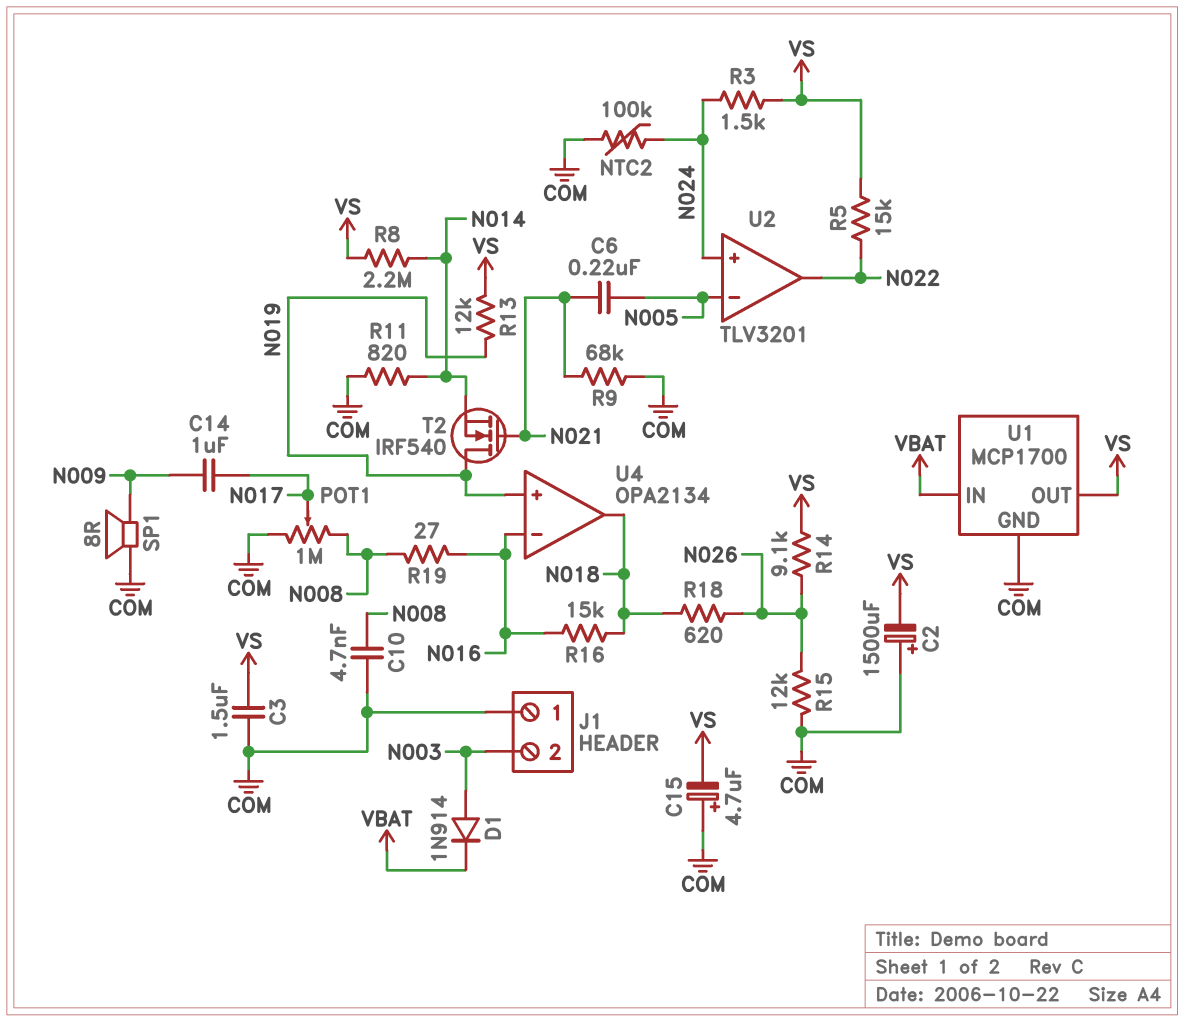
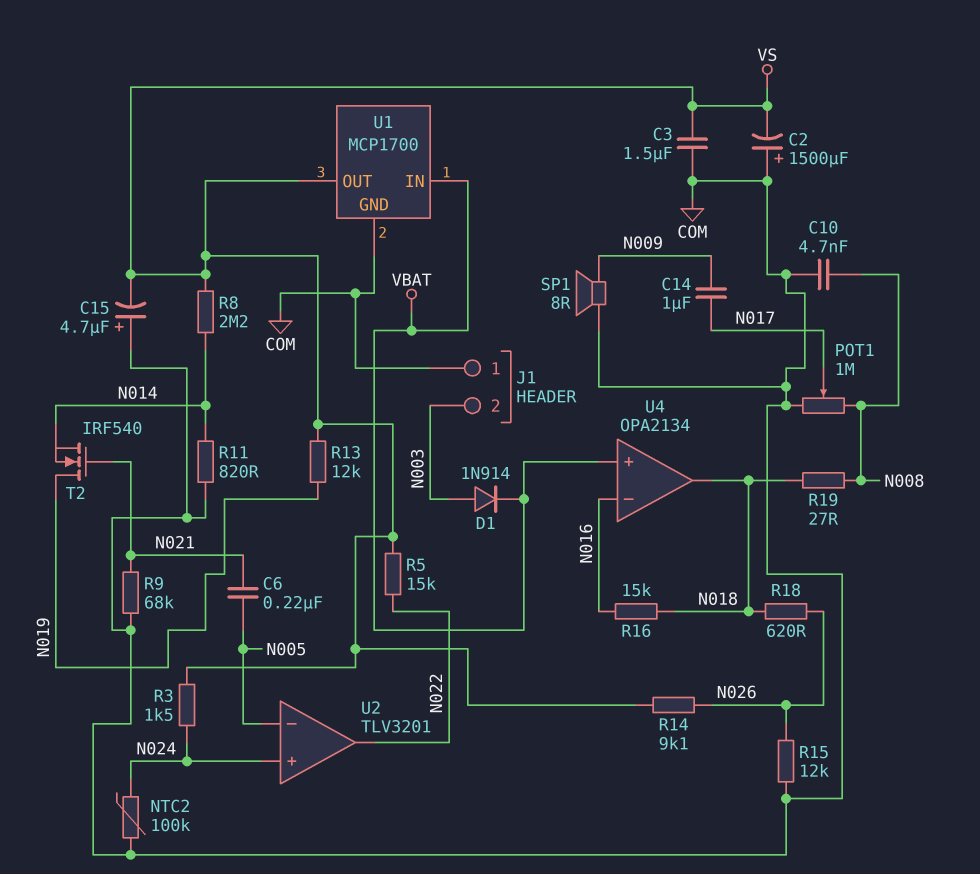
R19: 27 (N008, N016) -> 27 (N008, N018)
U4 pin in+: N019 -> VBAT

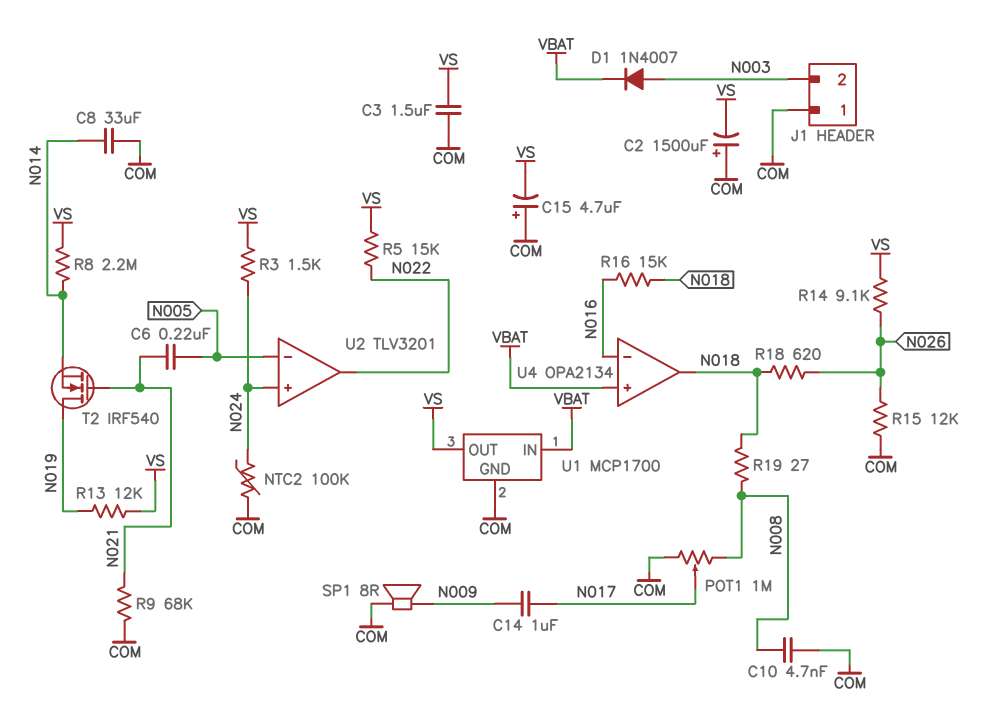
C8: none -> 33uF (COM, N014)
D1: diode 1N914 (A N003, K VBAT) -> diode 1N4007 (A N003, K VBAT)
R11: 820 (COM, N014) -> none

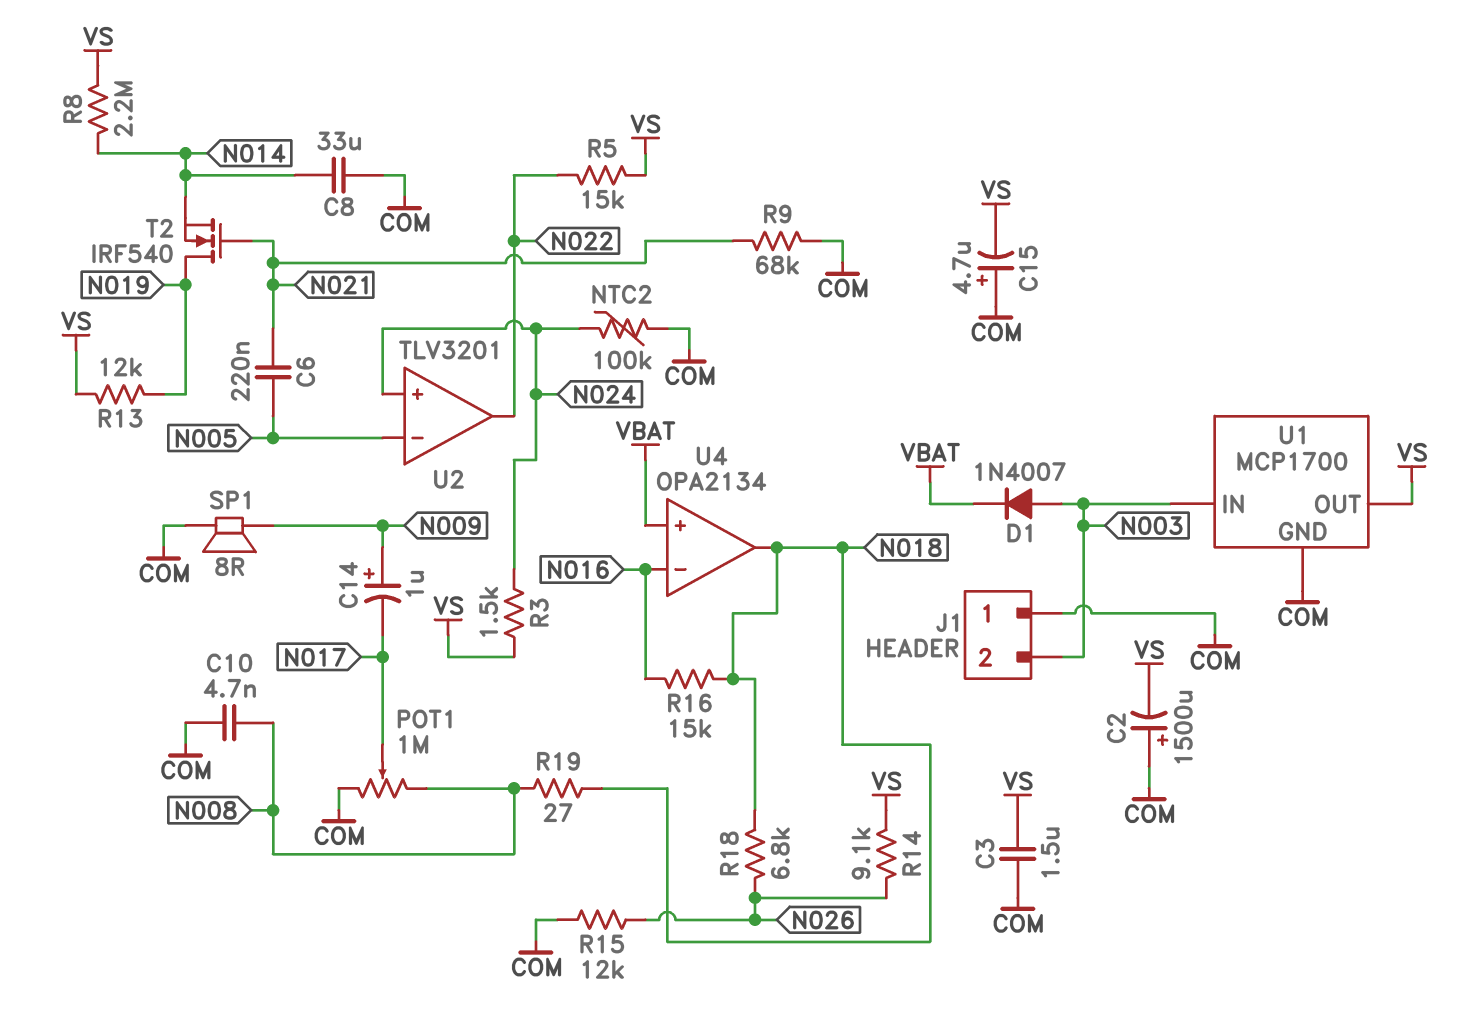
C14: 1uF (N009, N017) -> 1uF (plus N009, minus N017)
R18: 620 (N018, N026) -> 6.8k (N018, N026)
U1 pin IN: VBAT -> N003

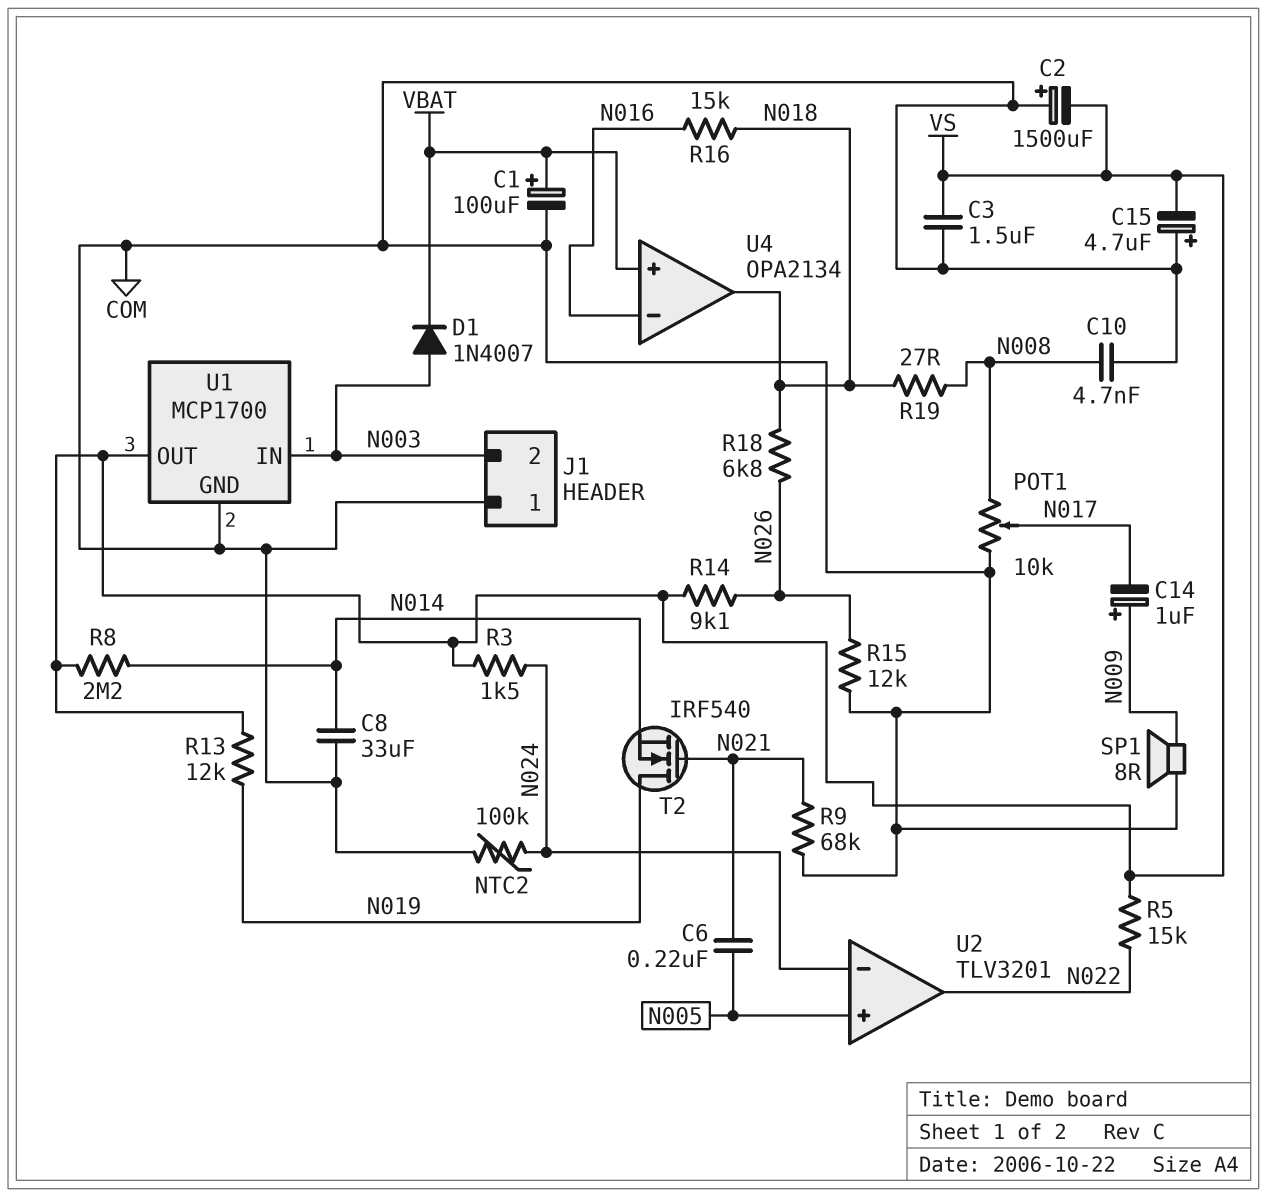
C1: none -> 100uF (plus VBAT, minus COM)
POT1: 1M (COM, N008, wiper N017) -> 10k (COM, N008, wiper N017)
U2 pin in+: N024 -> N005
U2 pin in-: N005 -> N024

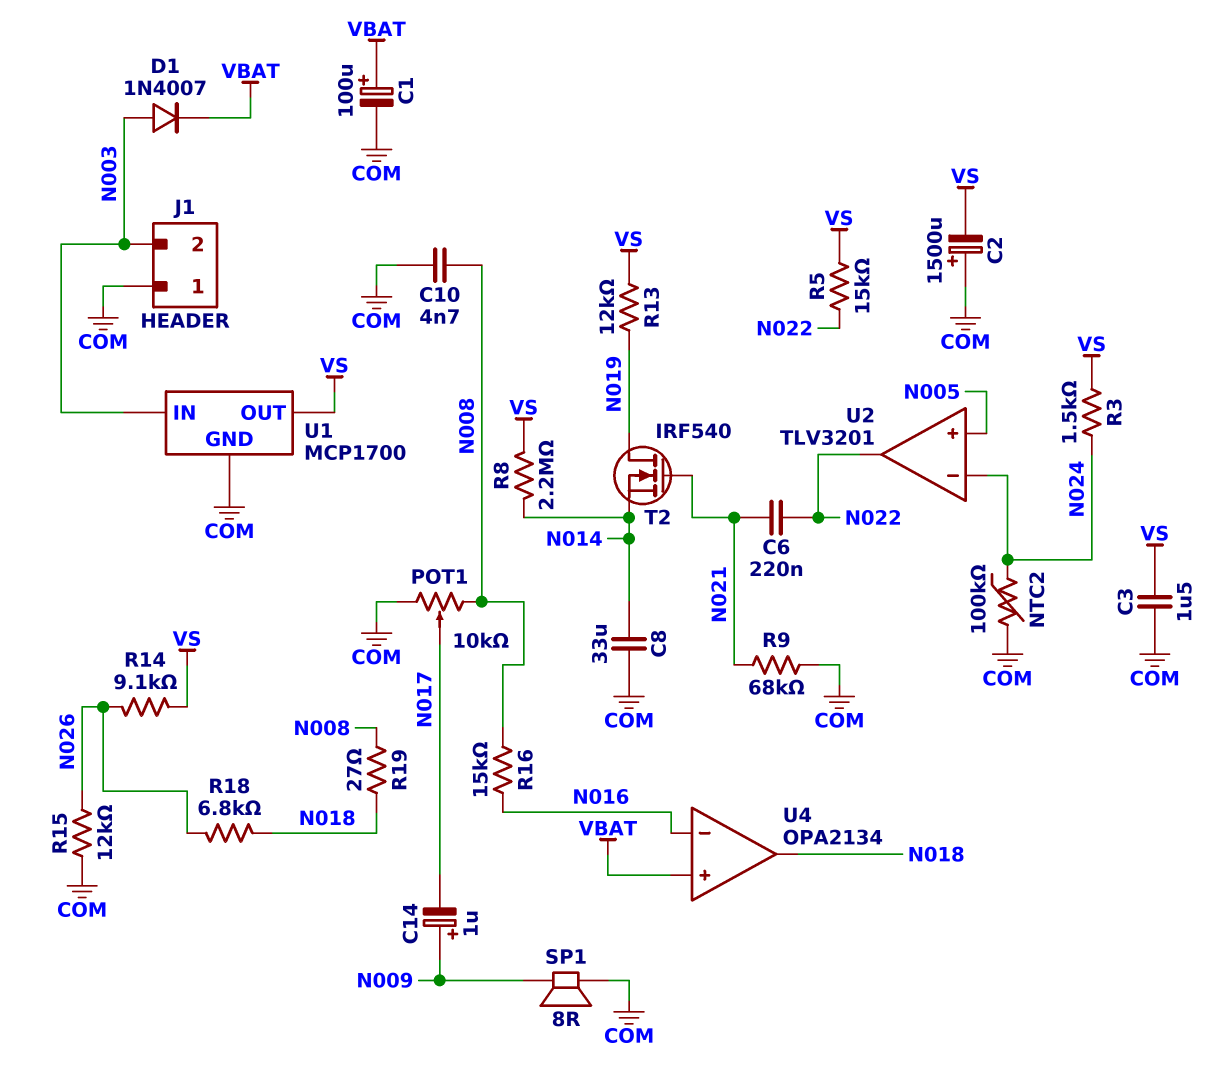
C6: 220nF (N005, N021) -> 220nF (N021, N022)
C15: 4.7uF (plus COM, minus VS) -> none
R16: 15k (N016, N018) -> 15k (N008, N016)

